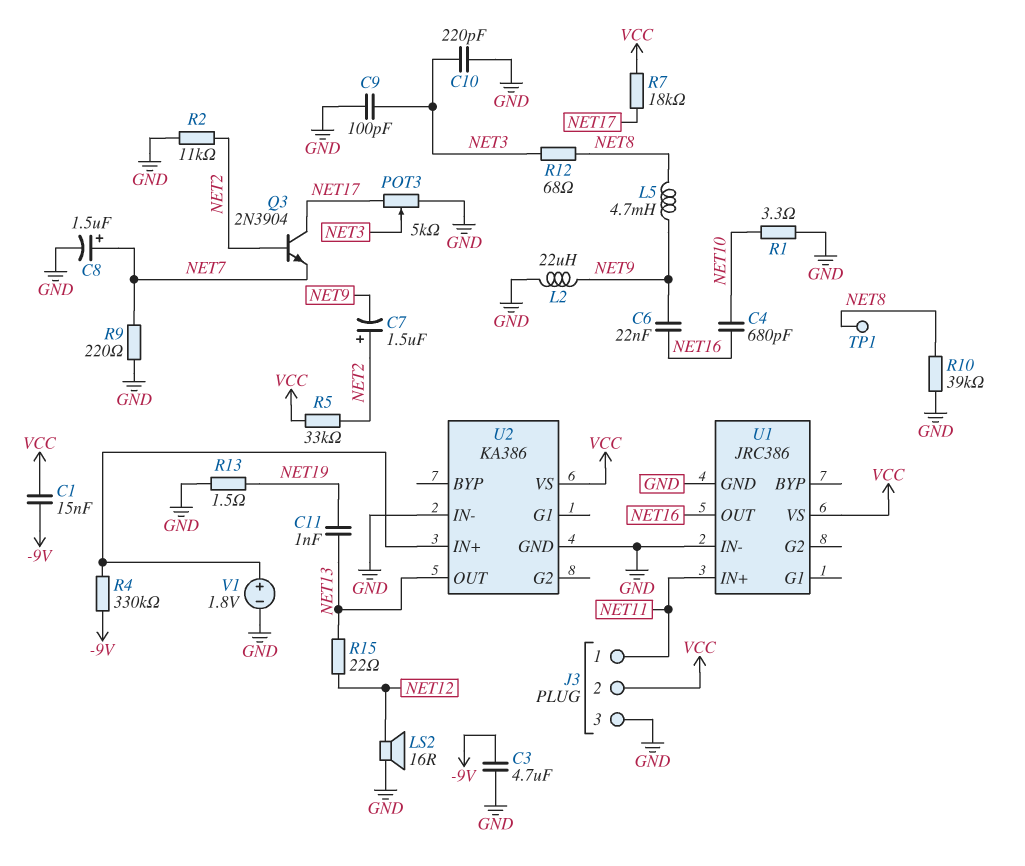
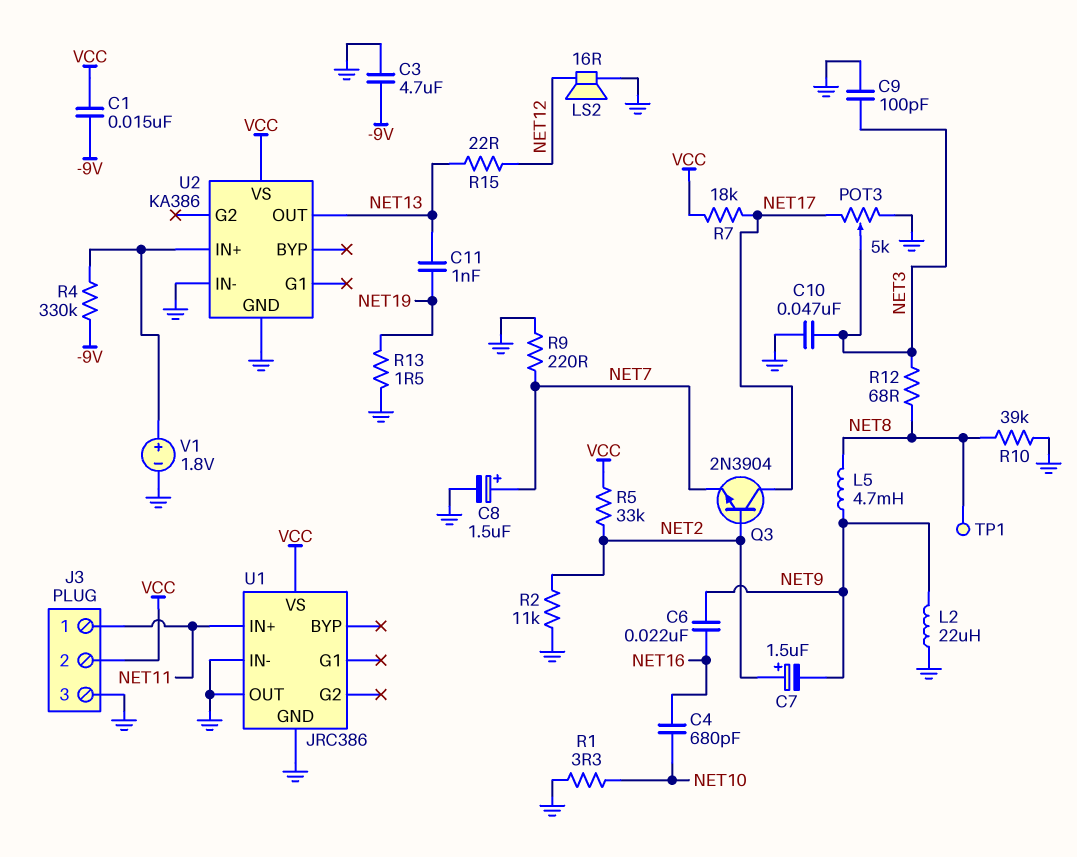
C10: 220pF (GND, NET3) -> 47nF (GND, NET3)
U1 pin OUT: NET16 -> GND

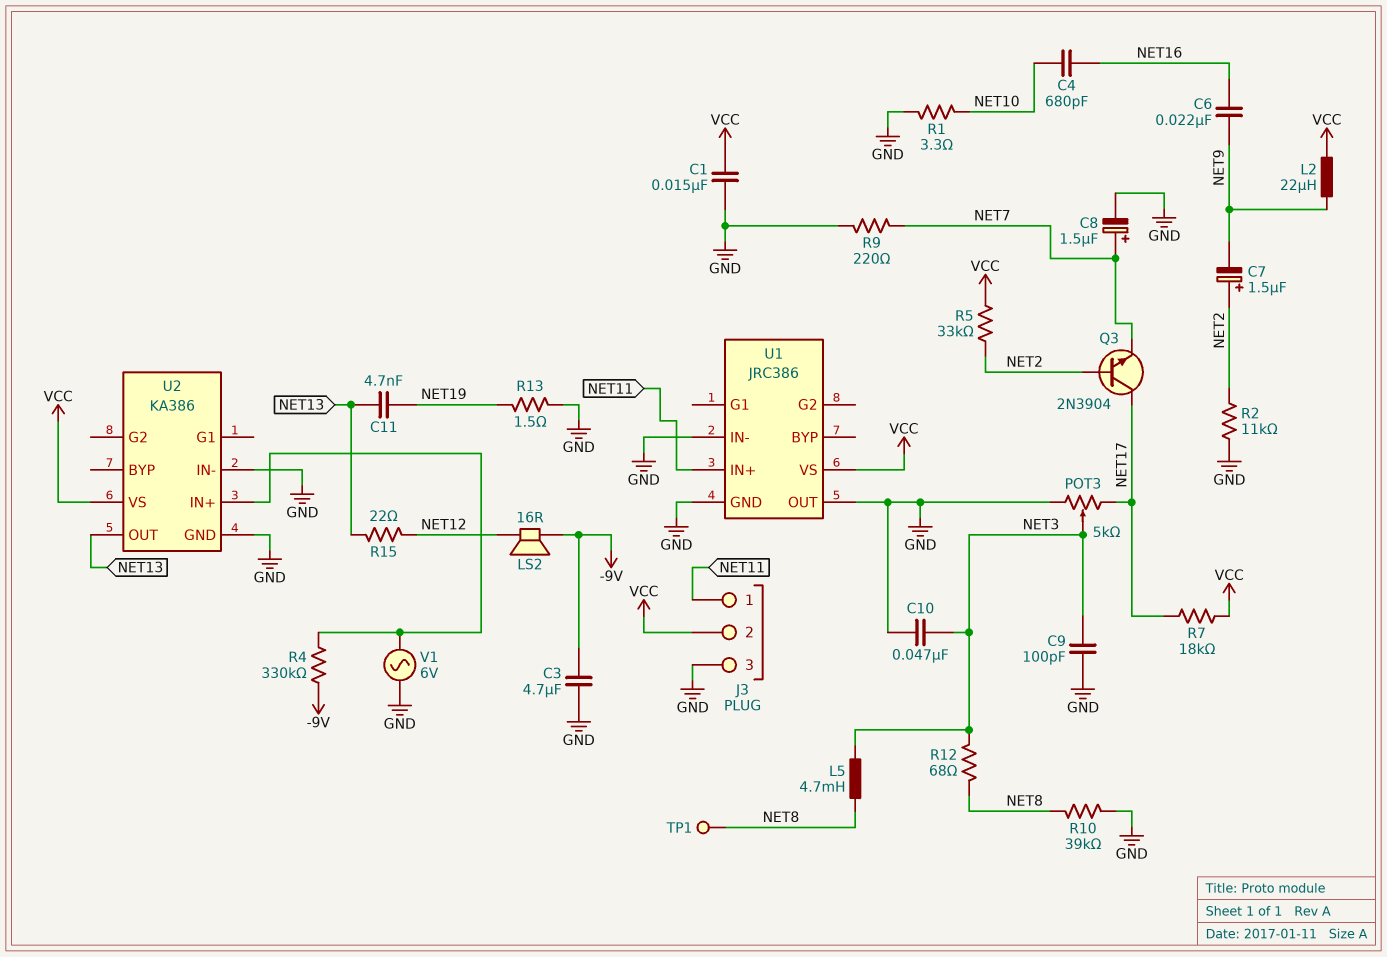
C1: 15nF (-9V, VCC) -> 15nF (GND, VCC)
C11: 1nF (NET13, NET19) -> 4.7nF (NET13, NET19)
L2: 22uH (GND, NET9) -> 22uH (NET9, VCC)
L5: 4.7mH (NET8, NET9) -> 4.7mH (NET3, NET8)
LS2: speaker 16R (GND, NET12) -> speaker 16R (-9V, NET12)
V1: 1.8V (plus U2/IN+, minus GND) -> AC 6V (GND, U2/IN+)

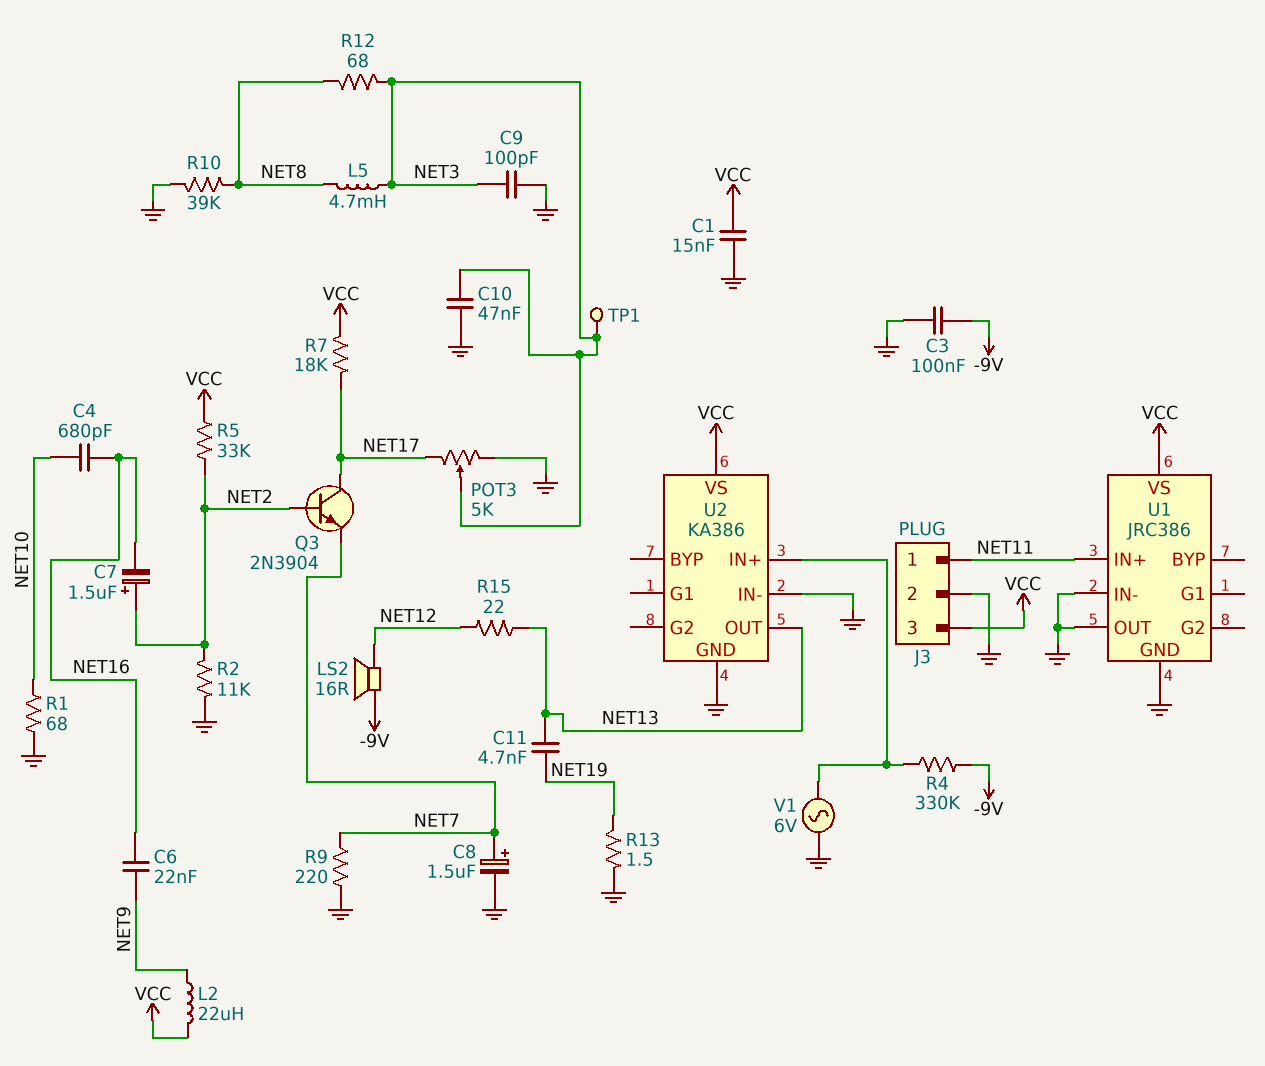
C3: 4.7uF (-9V, GND) -> 100nF (-9V, GND)
C7: 1.5uF (plus NET2, minus NET9) -> 1.5uF (plus NET2, minus NET16)
J3 pin 2: VCC -> GND
J3 pin 3: GND -> VCC
R1: 3.3 (GND, NET10) -> 68 (GND, NET10)
TP1: test point (NET8) -> test point (NET3)

